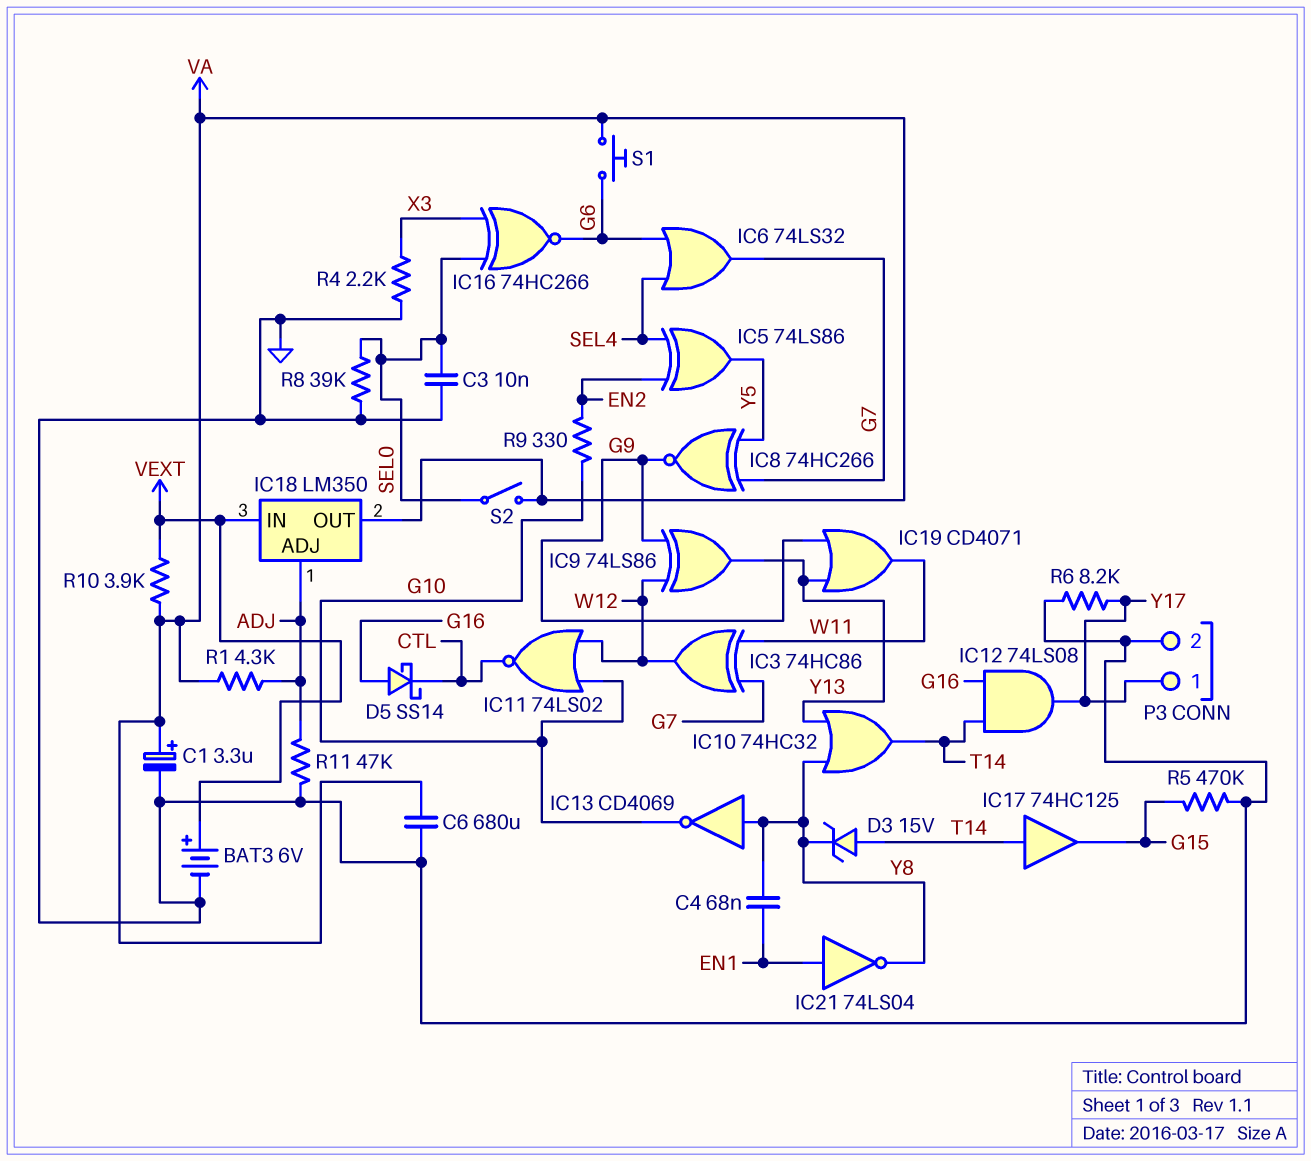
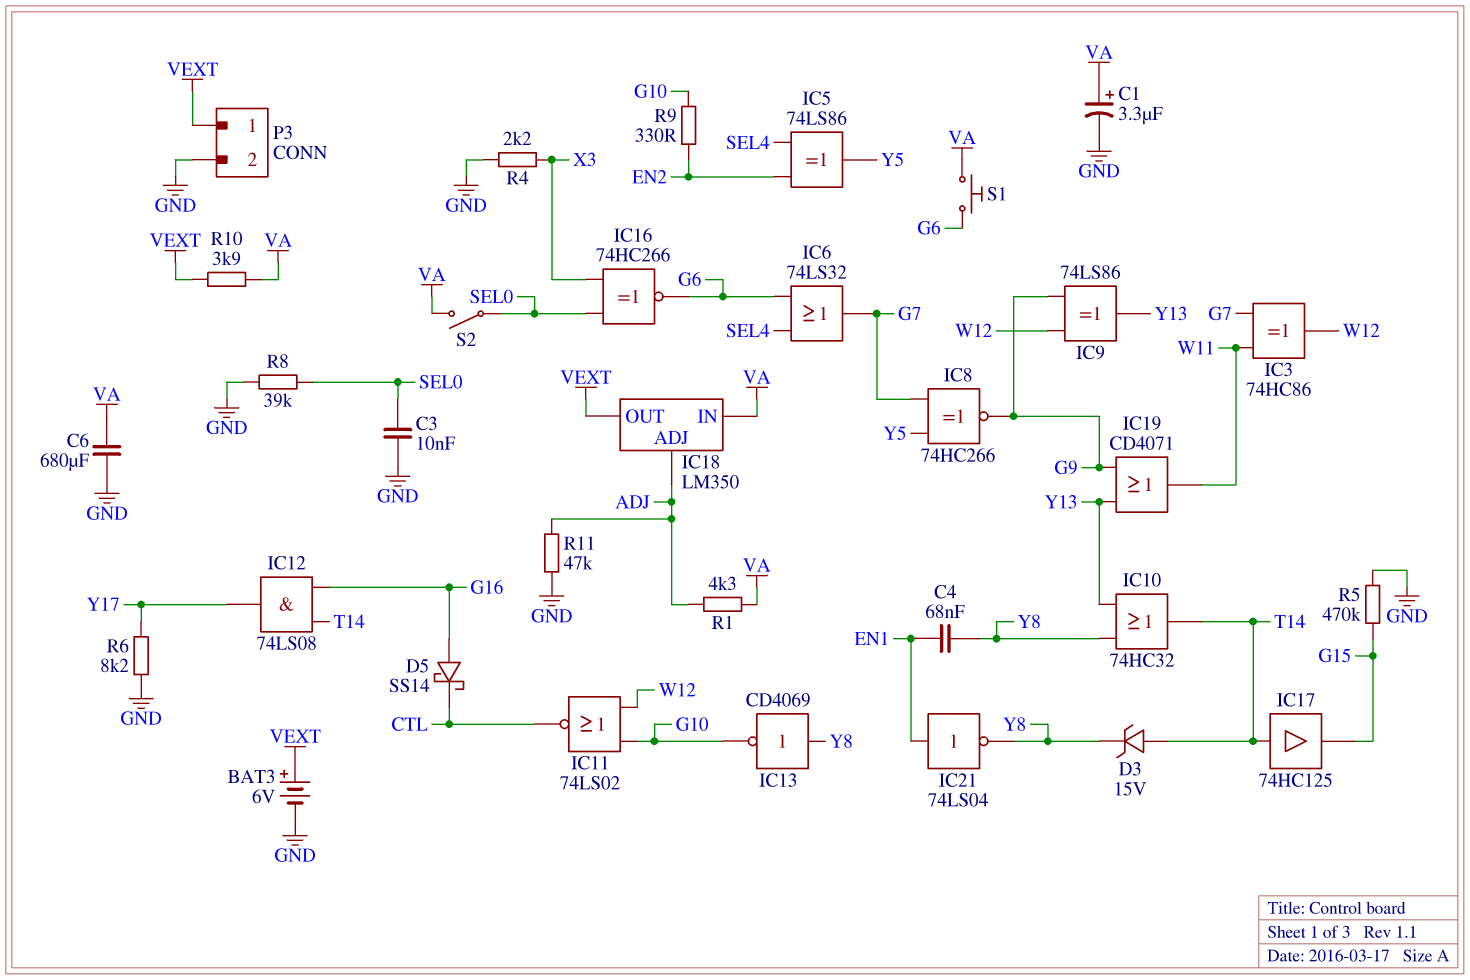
IC18 pin IN: VEXT -> VA
IC18 pin OUT: VA -> VEXT
P3 pin 1: Y17 -> VEXT

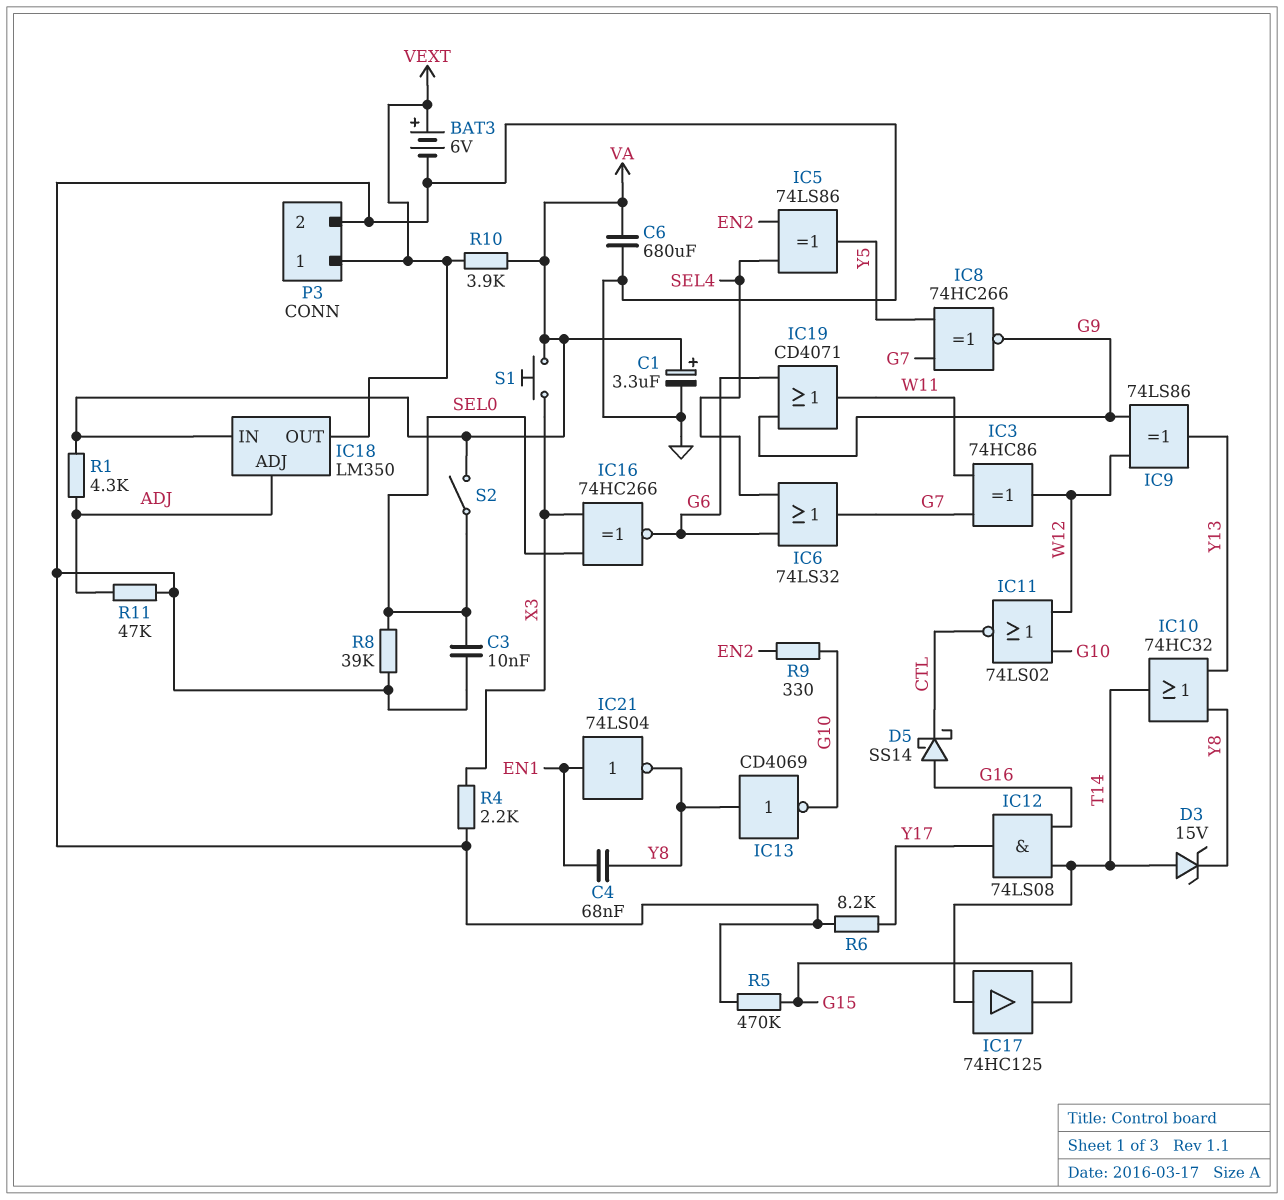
IC19: OR CD4071 (in G9, in Y13, out W11) -> OR CD4071 (in G6, in G9, out W11)
S1: button (G6, VA) -> button (VA, X3)

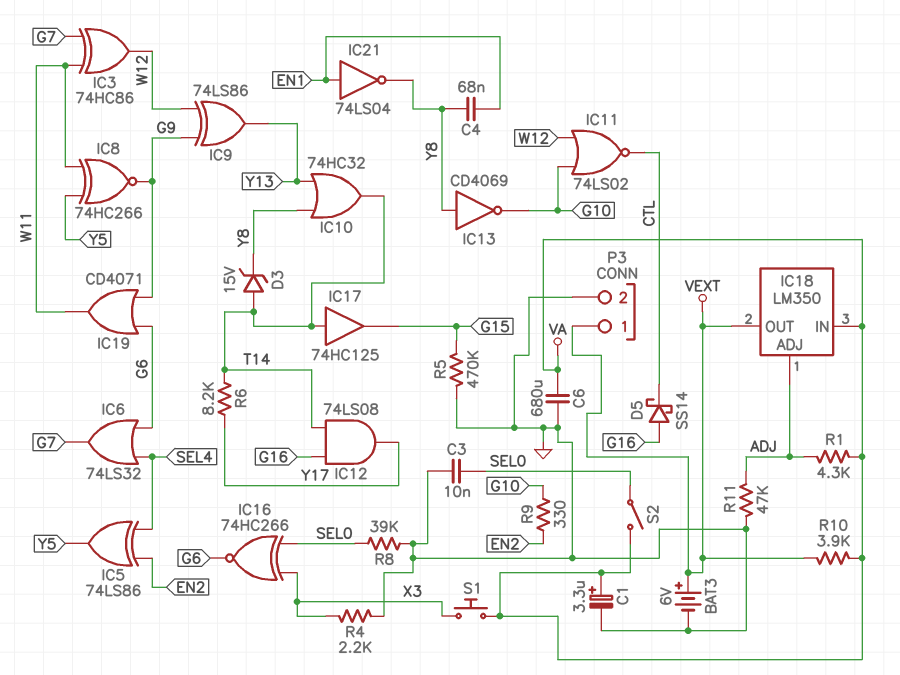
IC8: XNOR 74HC266 (in G7, in Y5, out G9) -> XNOR 74HC266 (in W11, in Y5, out G9)
R6: 8.2k (GND, Y17) -> 8.2k (T14, Y17)

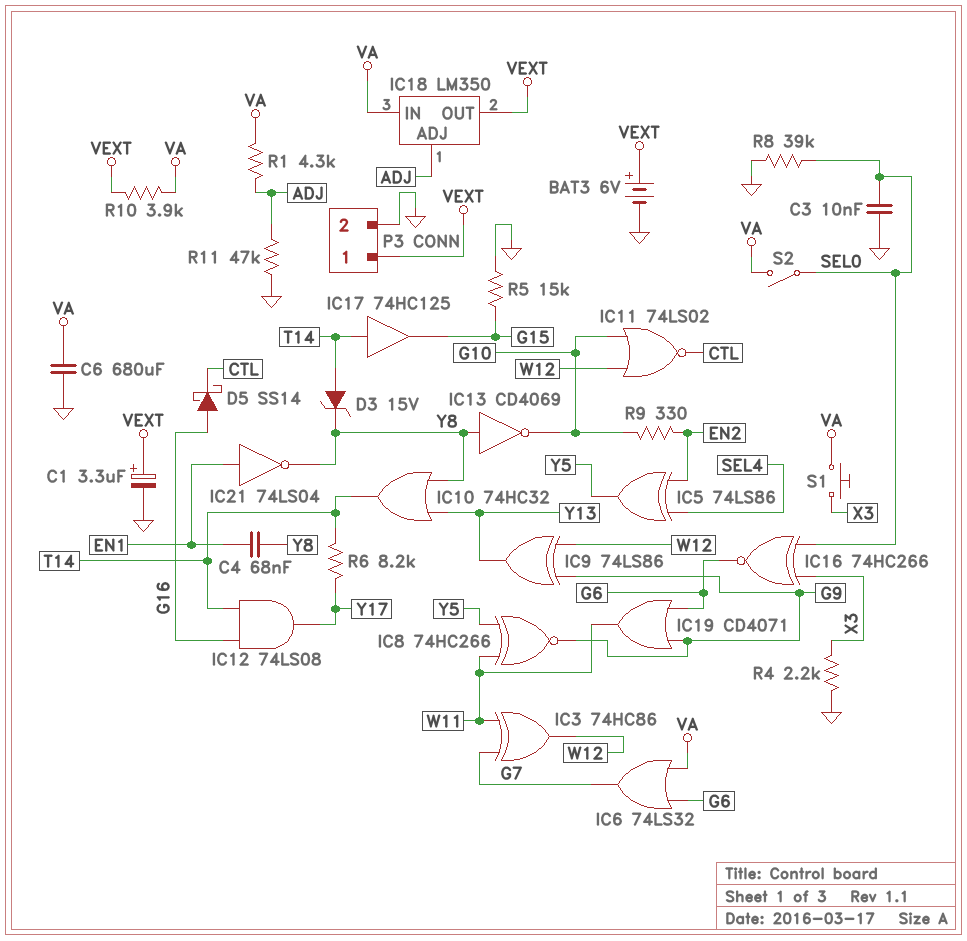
C1: 3.3uF (plus VA, minus GND) -> 3.3uF (plus VEXT, minus GND)
IC6: OR 74LS32 (in G6, in SEL4, out G7) -> OR 74LS32 (in G6, in VA, out G7)
R5: 470k (G15, GND) -> 15k (G15, GND)

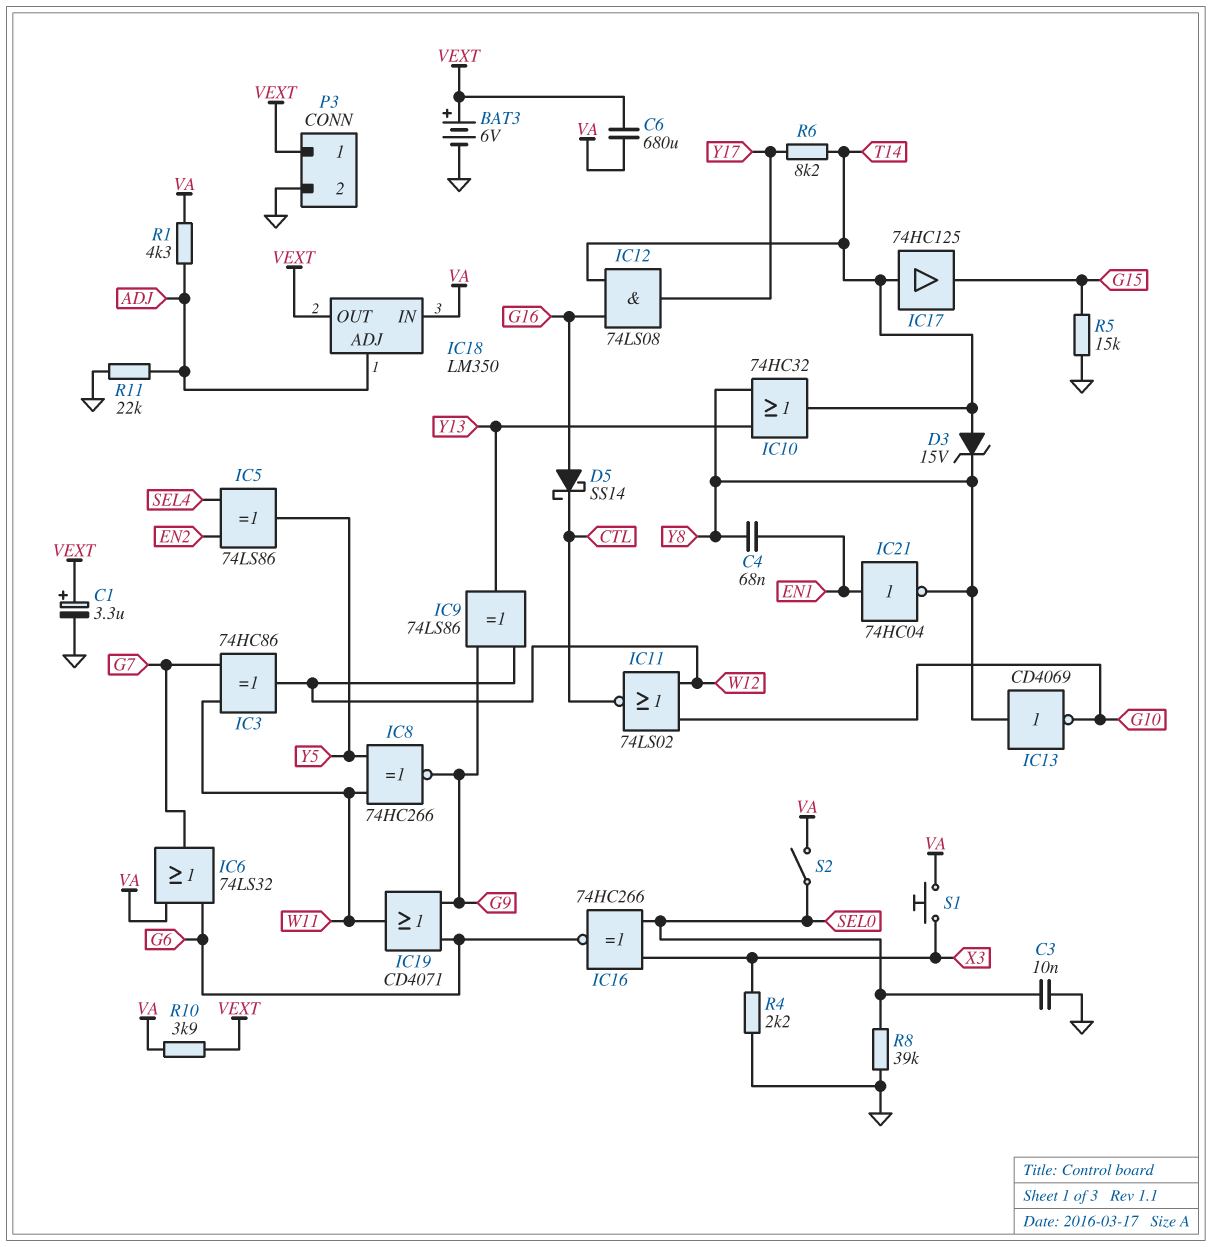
C6: 680uF (GND, VA) -> 680uF (VA, VEXT)
IC21: NOT 74LS04 (in EN1, out Y8) -> NOT 74HC04 (in EN1, out Y8)
R9: 330 (EN2, G10) -> none
R11: 47k (ADJ, GND) -> 22k (ADJ, GND)

